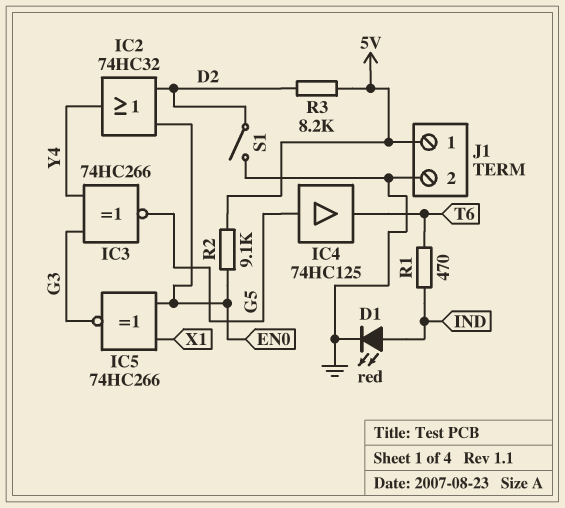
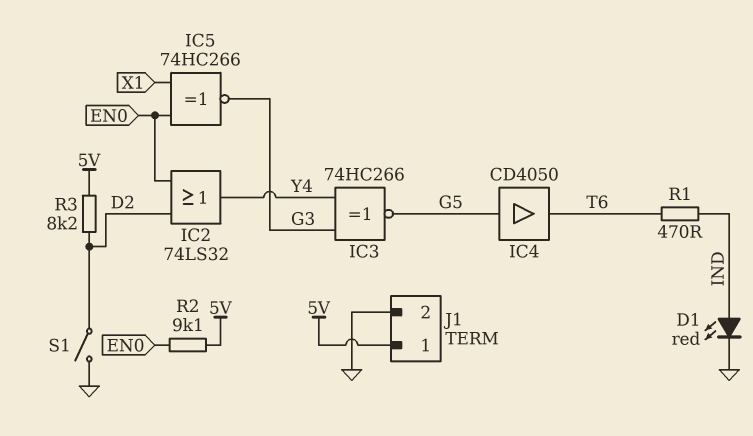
IC2: OR 74HC32 (in D2, in EN0, out Y4) -> OR 74LS32 (in D2, in EN0, out Y4)
IC4: buffer 74HC125 (in G5, out T6) -> buffer CD4050 (in G5, out T6)

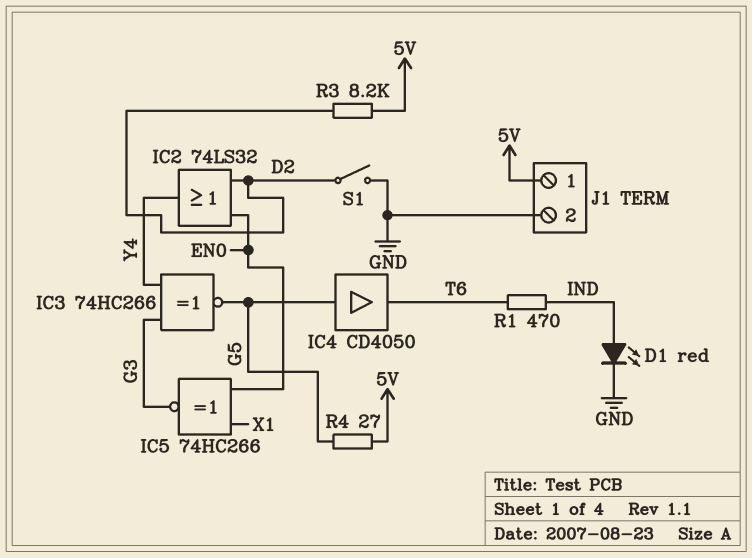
R2: 9.1k (5V, EN0) -> none
R4: none -> 27 (5V, G5)

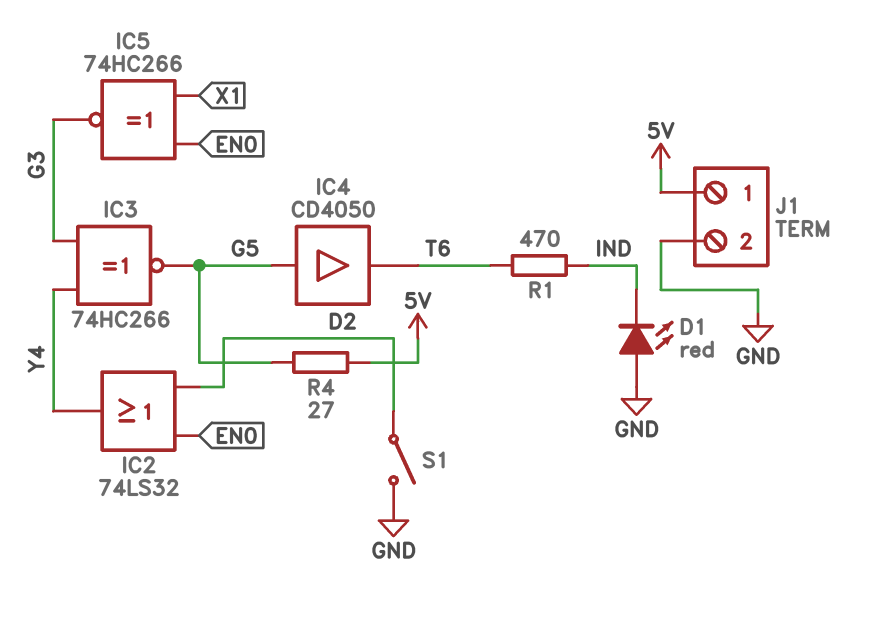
D1: LED red (A IND, K GND) -> LED red (A GND, K IND)
R3: 8.2k (5V, D2) -> none

